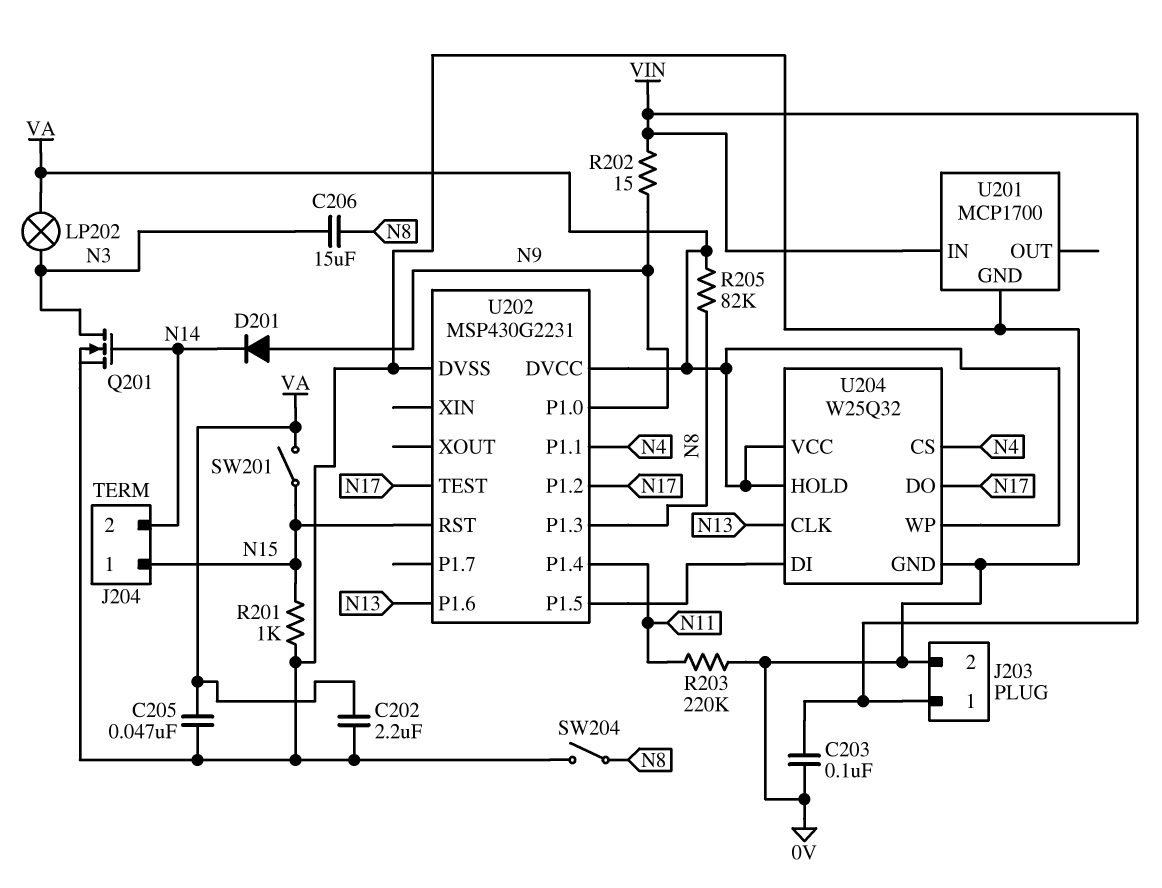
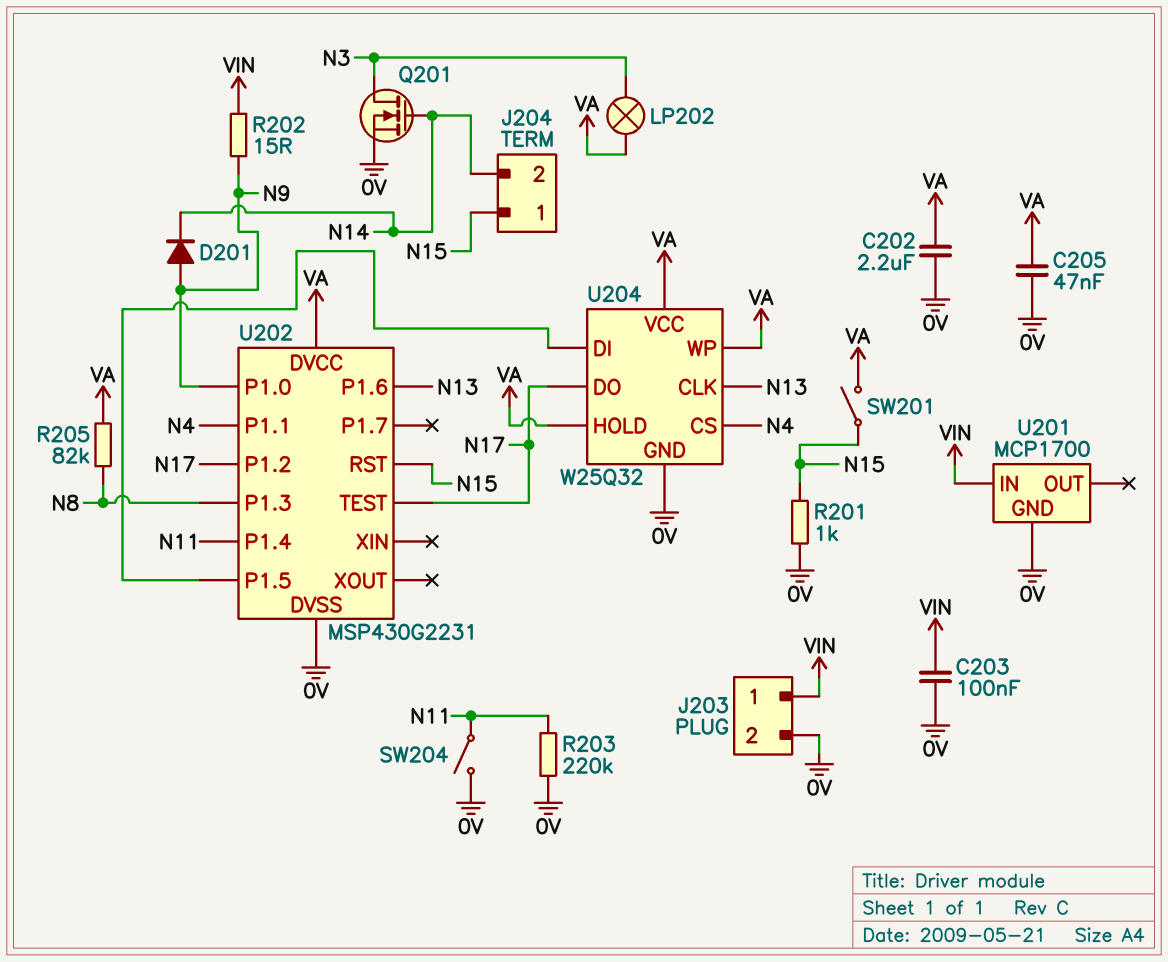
C206: 15uF (N3, N8) -> none
SW204: switch (0V, N8) -> switch (0V, N11)

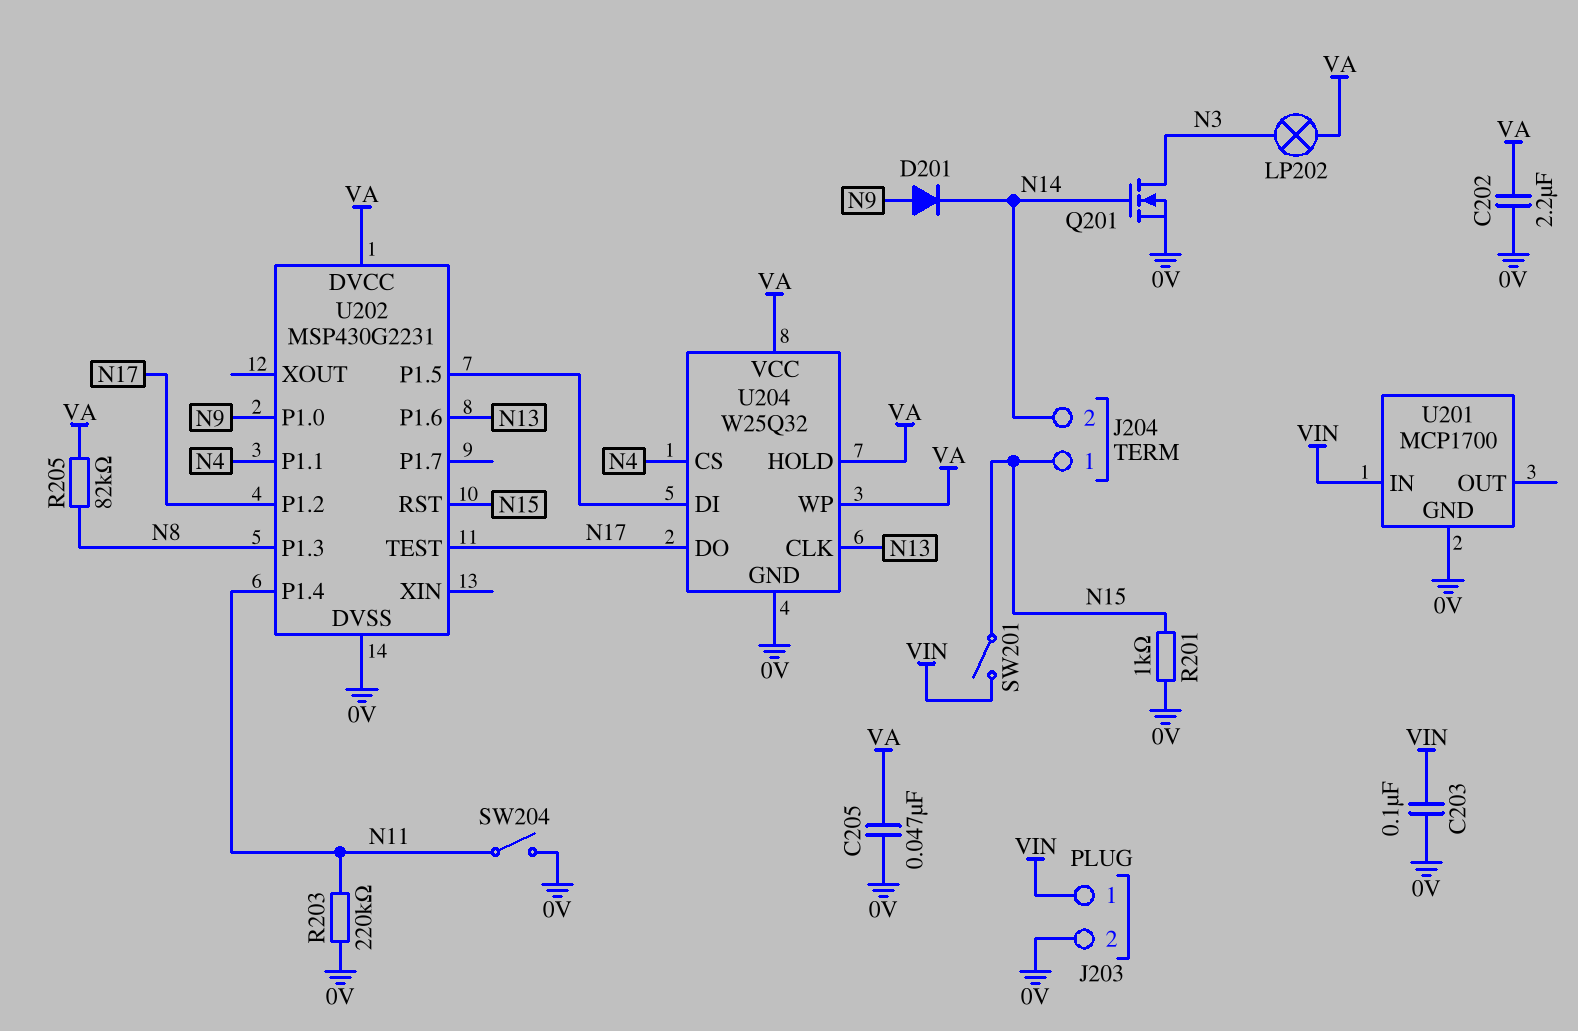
R202: 15 (N9, VIN) -> none
SW201: switch (N15, VA) -> switch (N15, VIN)

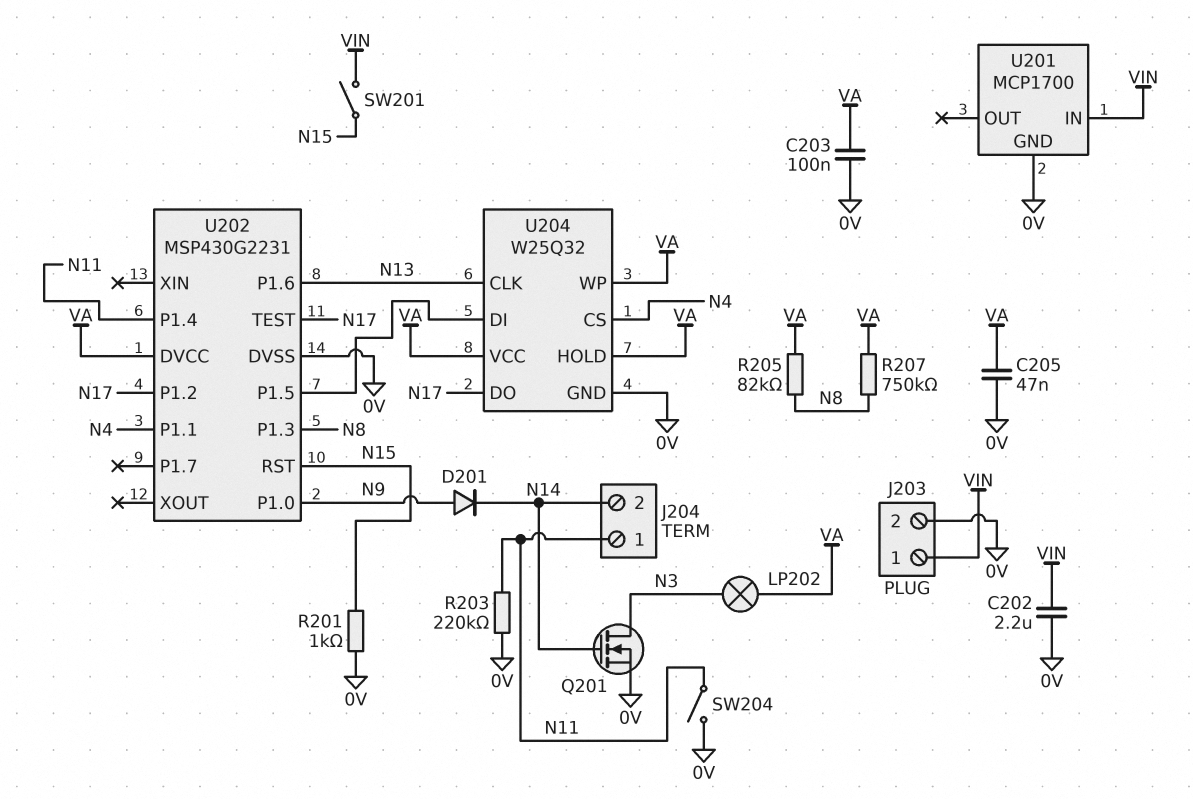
C202: 2.2uF (0V, VA) -> 2.2uF (0V, VIN)
C203: 100nF (0V, VIN) -> 100nF (0V, VA)
J204 pin 1: N15 -> N11
R207: none -> 750k (N8, VA)

